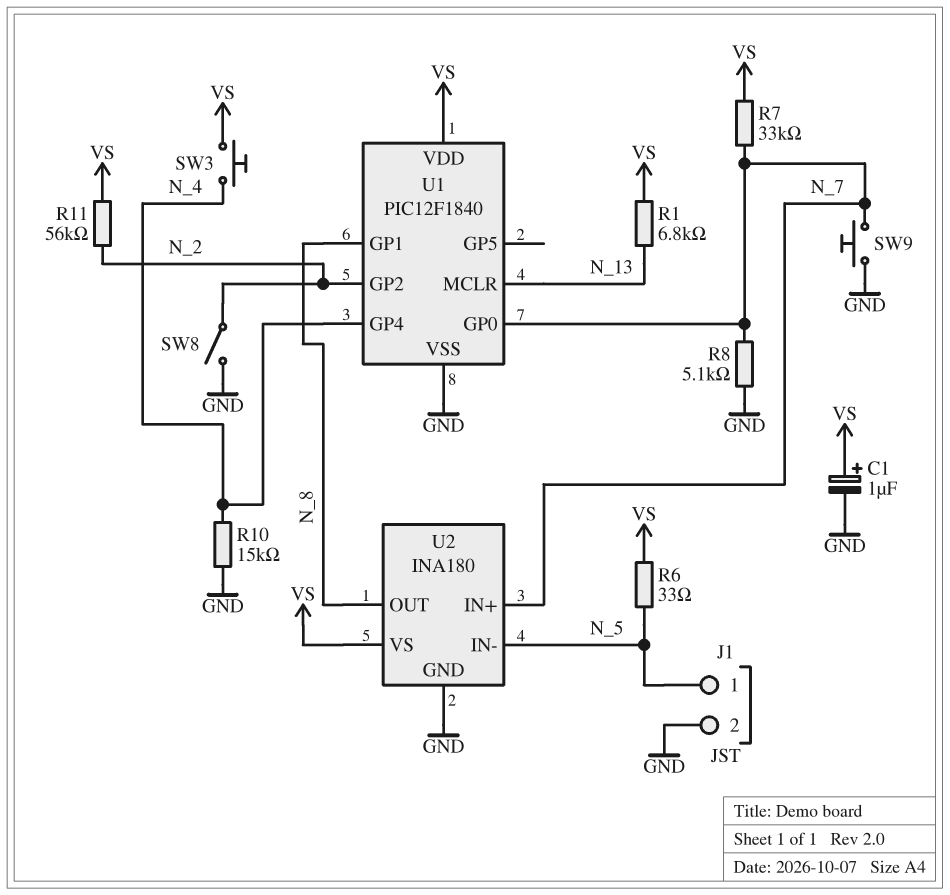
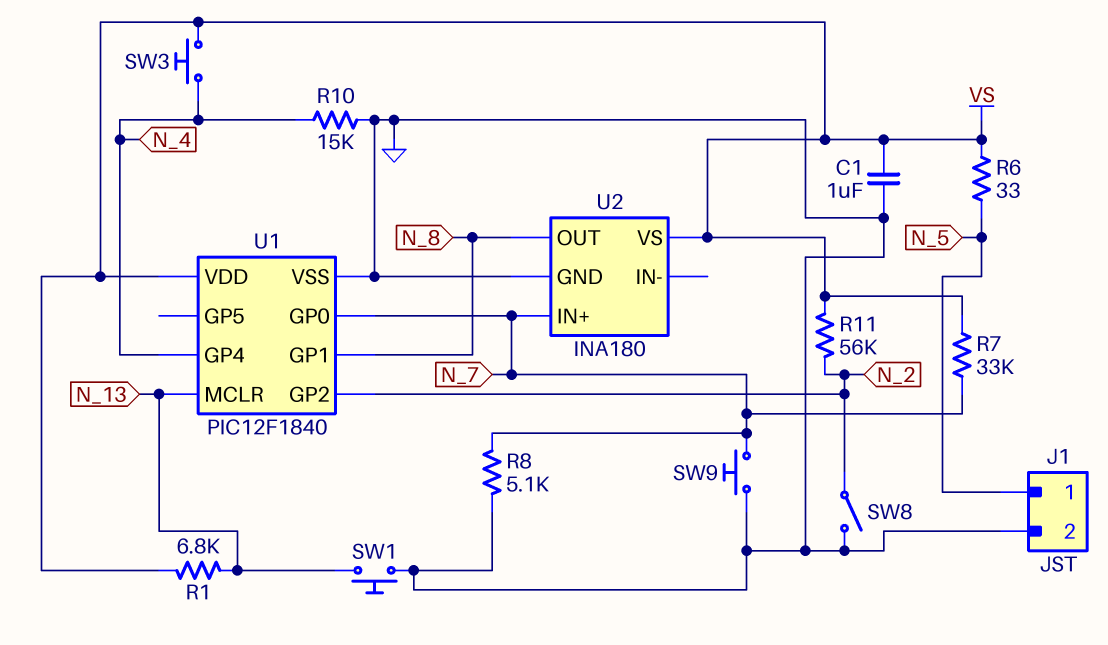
C1: 1uF (plus VS, minus GND) -> 1uF (GND, VS)
SW1: none -> button (GND, N_13)
U2 pin IN-: N_5 -> none

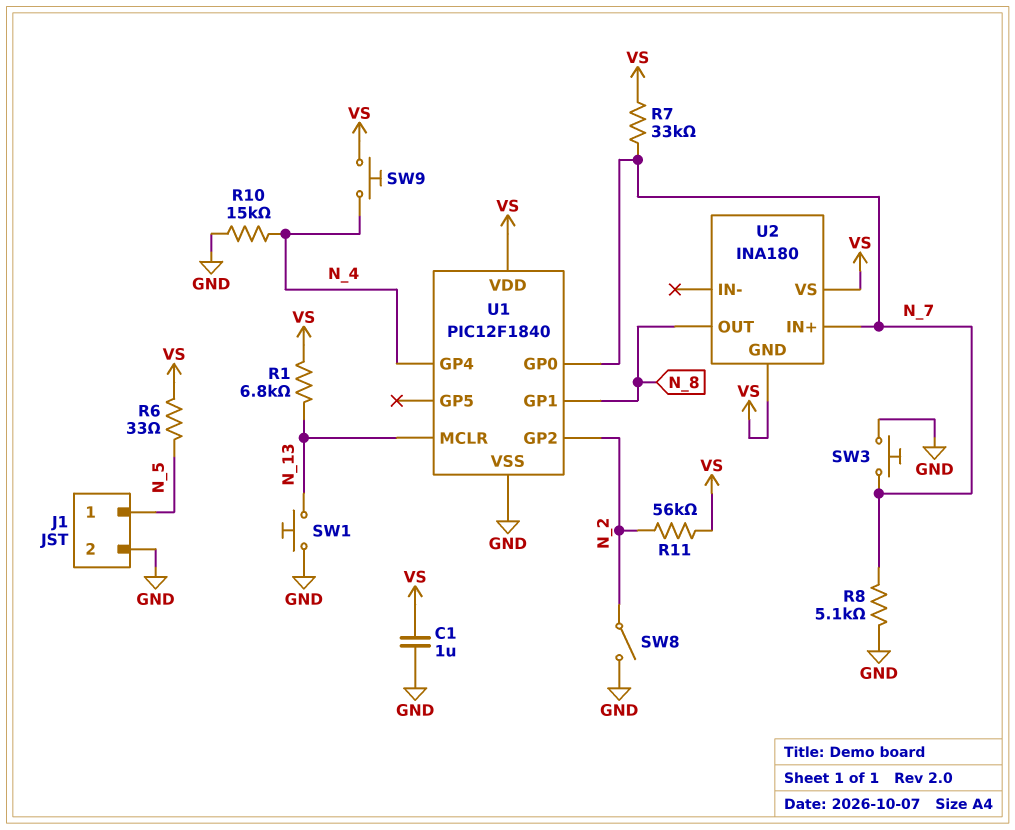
SW3: button (N_4, VS) -> button (GND, N_7)
SW9: button (GND, N_7) -> button (N_4, VS)
U2 pin GND: GND -> VS

